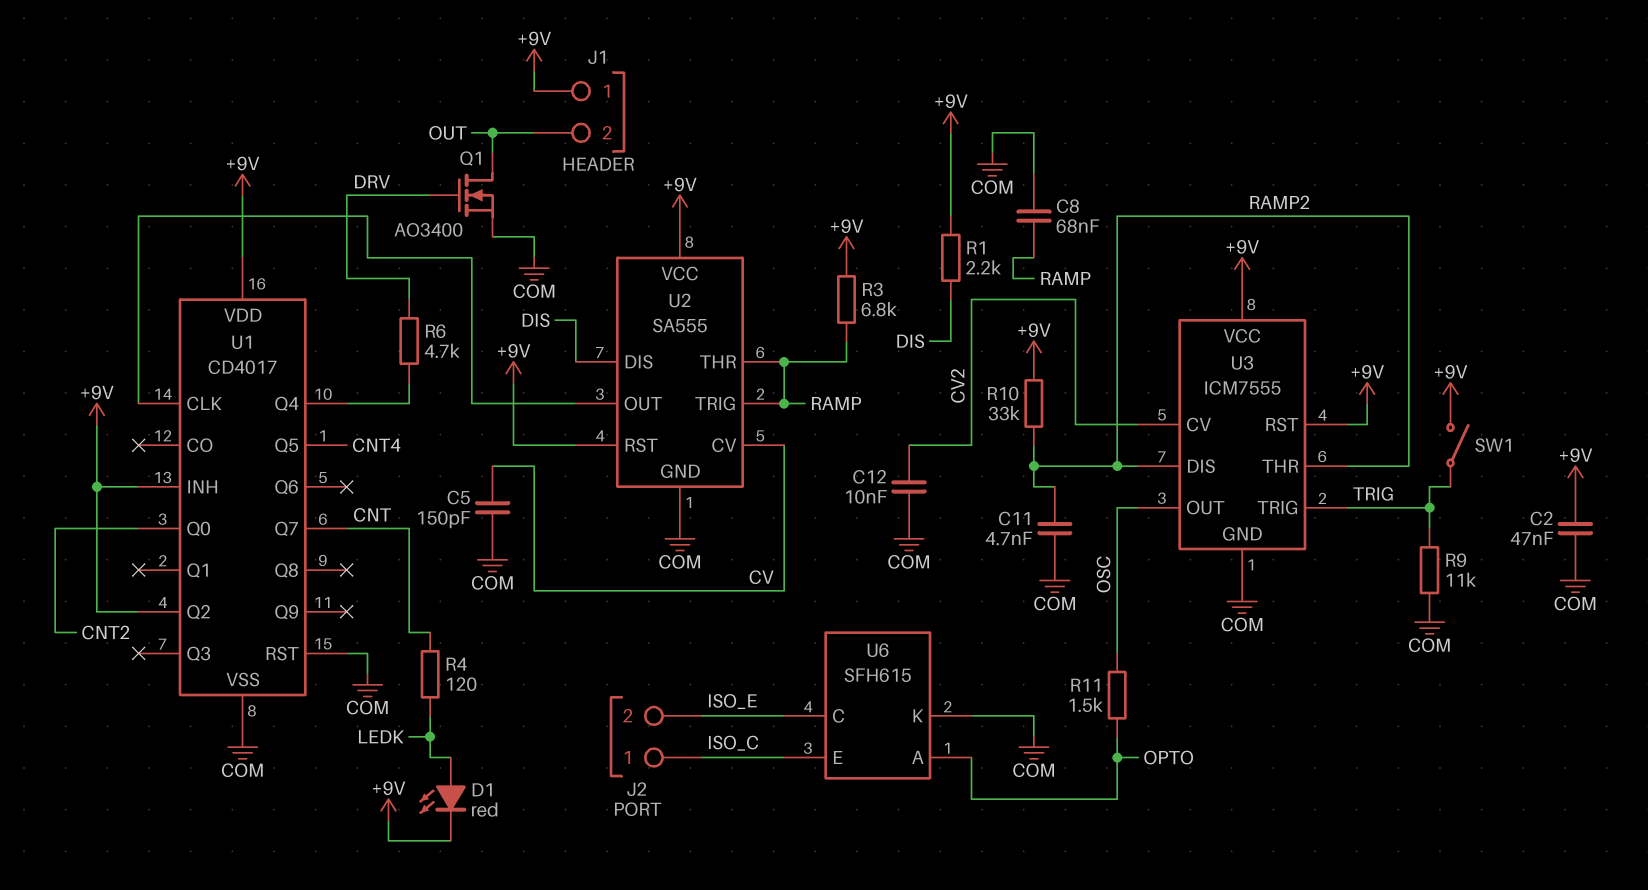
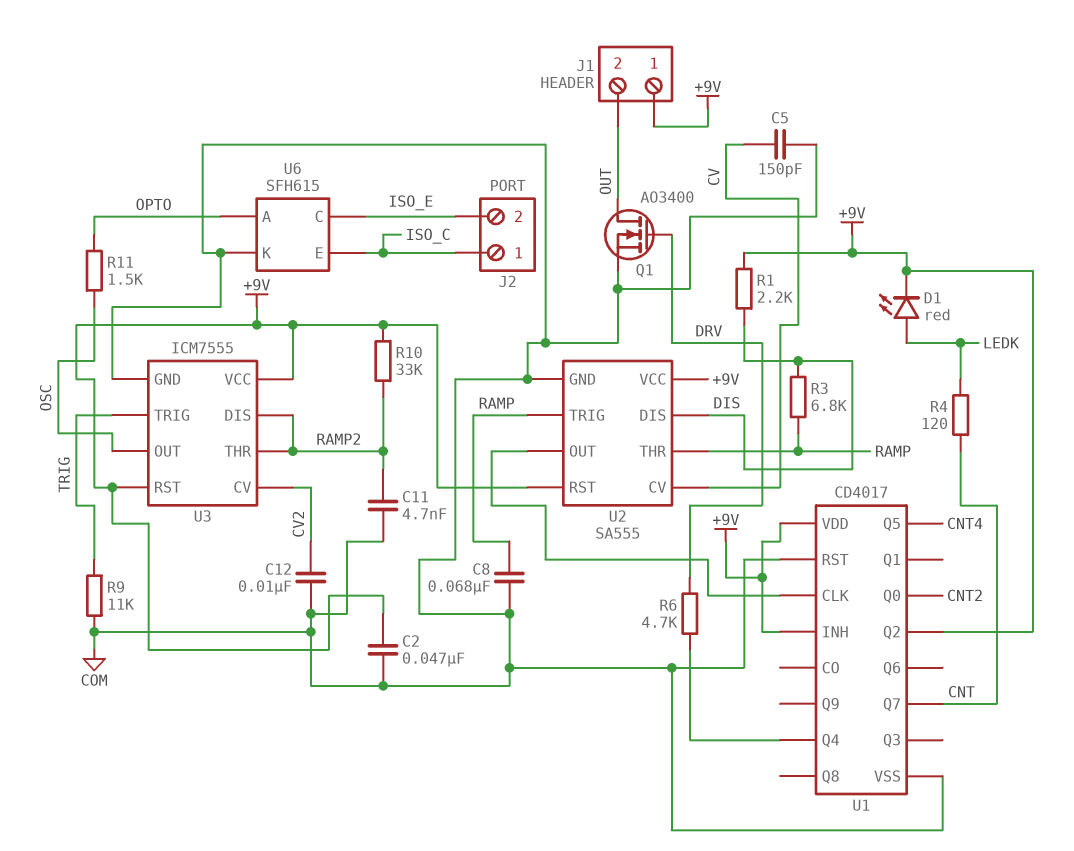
R3: 6.8k (+9V, RAMP) -> 6.8k (DIS, RAMP)
SW1: switch (+9V, TRIG) -> none

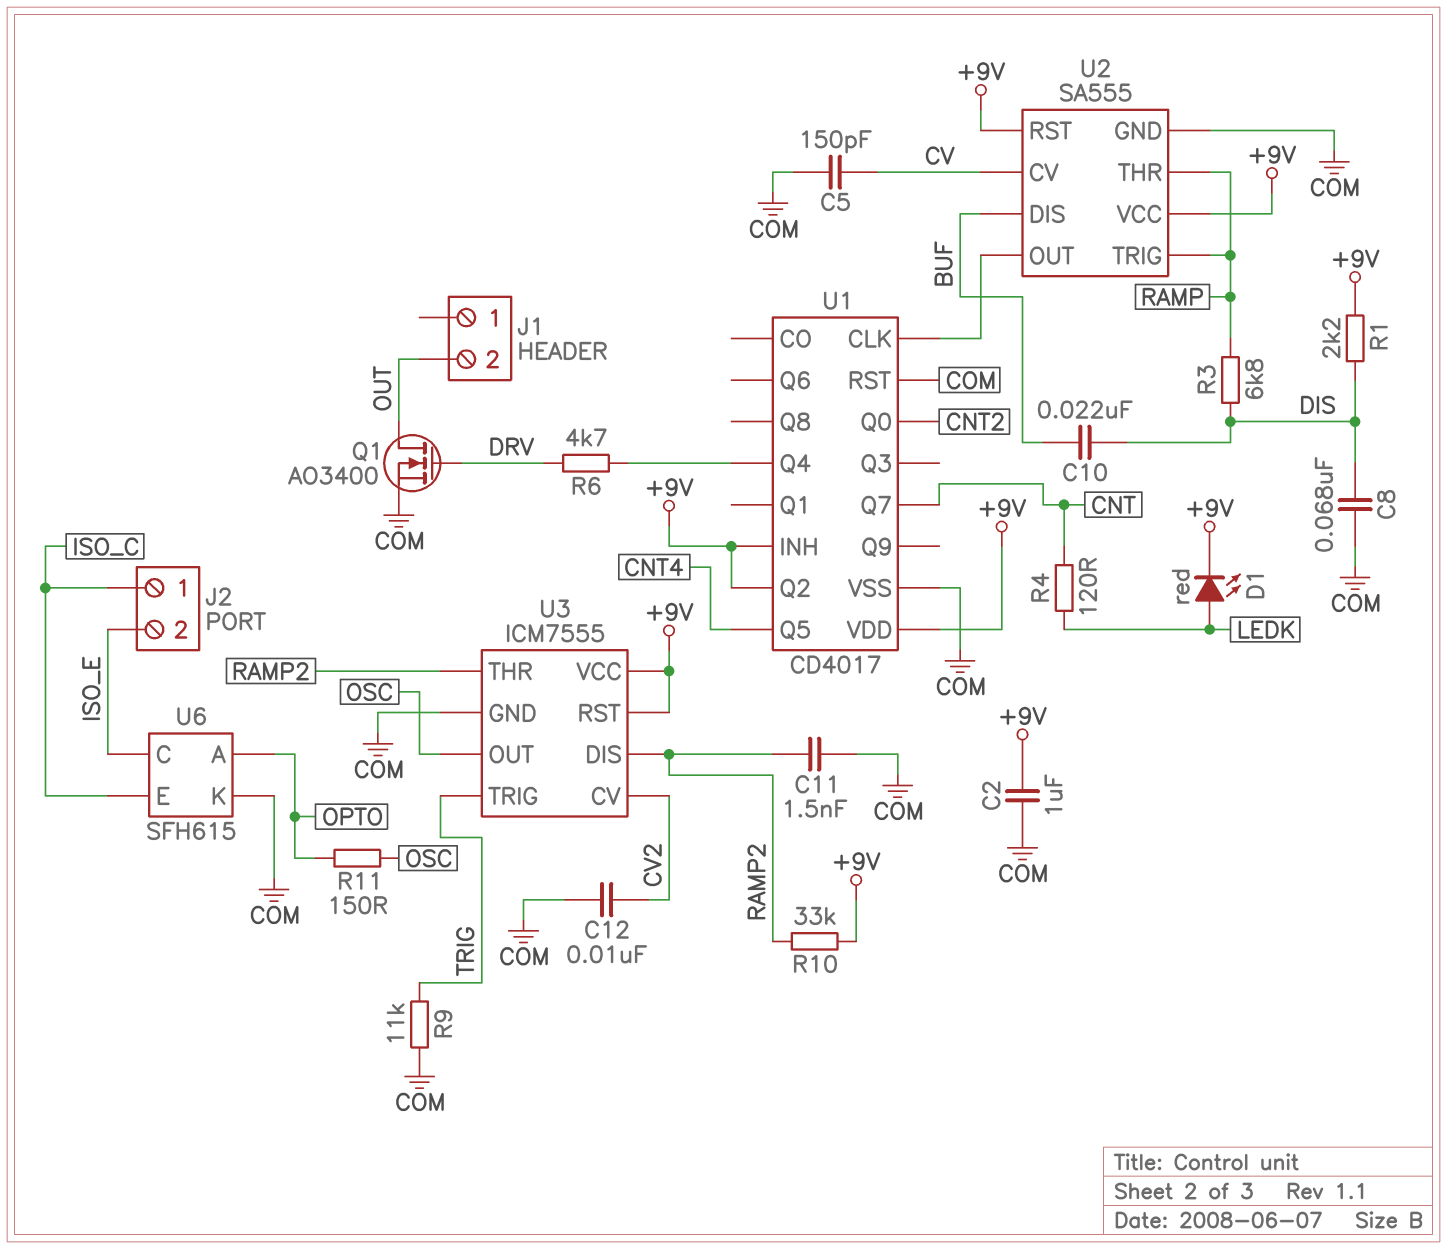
C2: 47nF (+9V, COM) -> 1uF (+9V, COM)
C8: 68nF (COM, RAMP) -> 68nF (COM, DIS)
C10: none -> 22nF (BUF, DIS)
C11: 4.7nF (COM, RAMP2) -> 1.5nF (COM, RAMP2)
J1 pin 1: +9V -> none
R11: 1.5k (OPTO, OSC) -> 150 (OPTO, OSC)
U2 pin DIS: DIS -> BUF

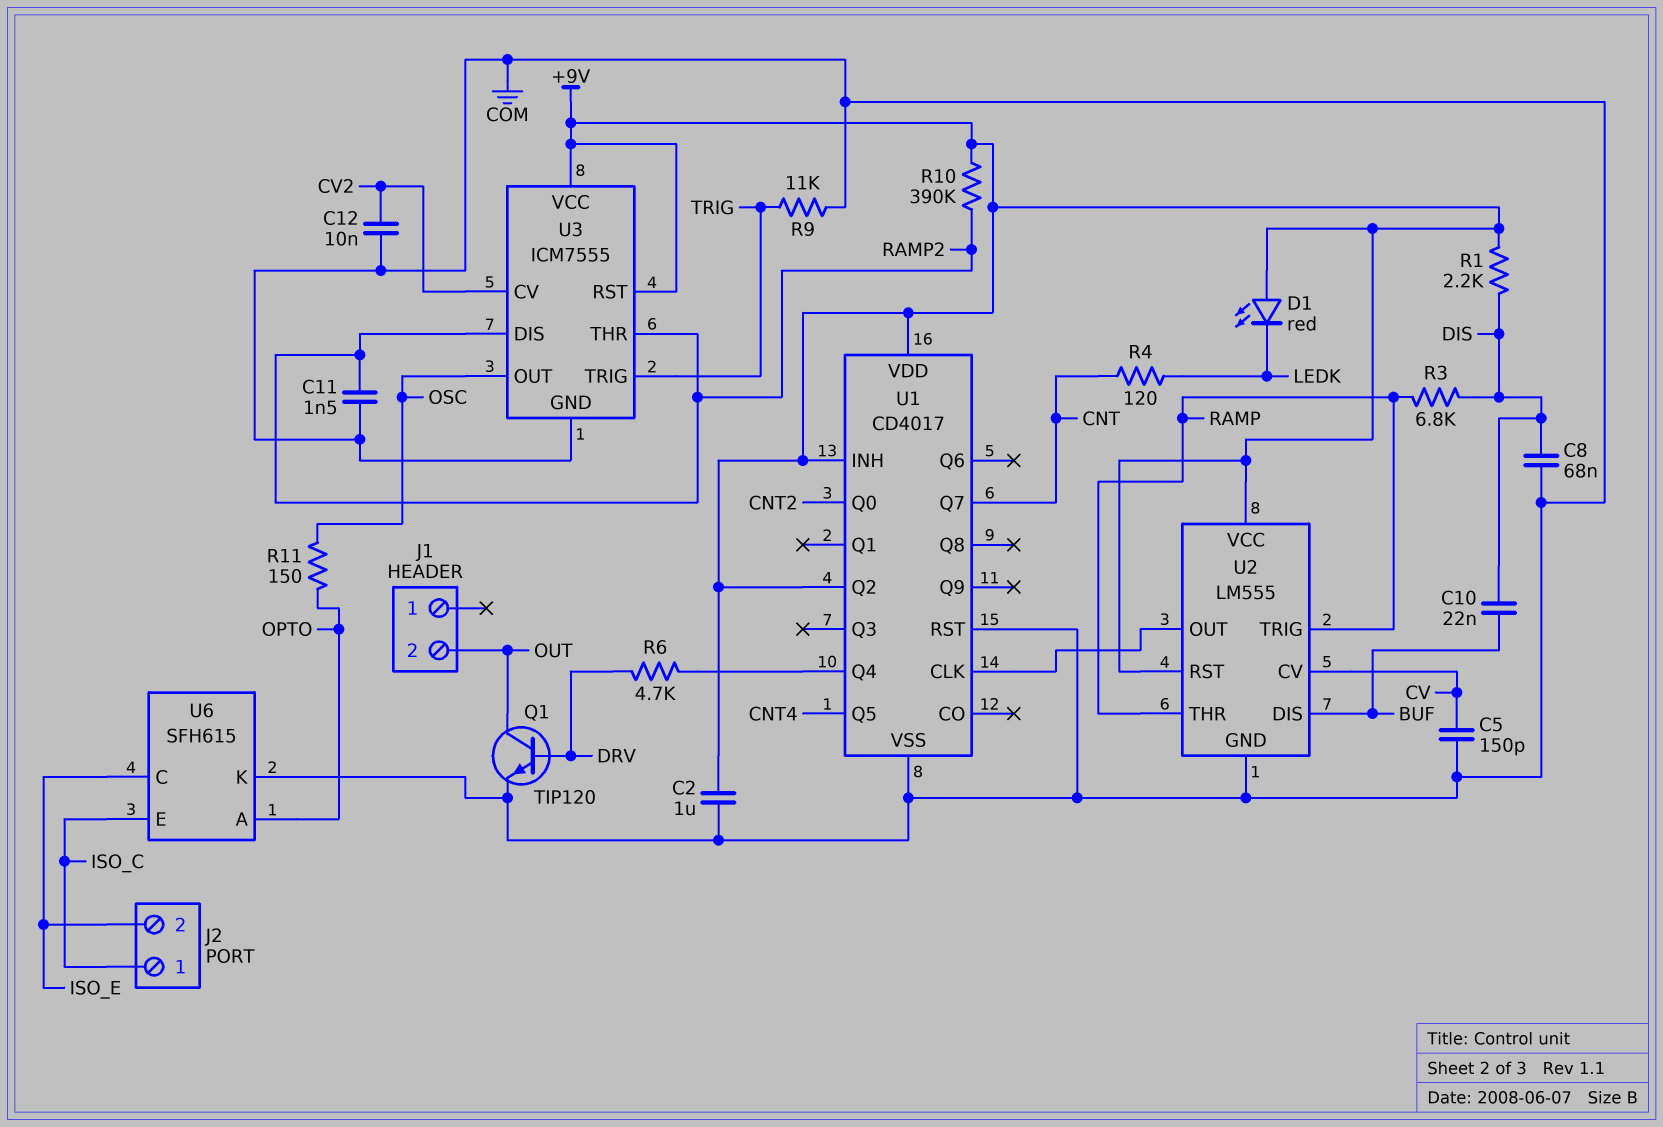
D1: LED red (A LEDK, K +9V) -> LED red (A +9V, K LEDK)
Q1: NMOS AO3400 (G DRV, D OUT, S COM) -> NPN TIP120 (B DRV, C OUT, E COM)
R10: 33k (+9V, RAMP2) -> 390k (+9V, RAMP2)
U2: SA555 -> LM555

